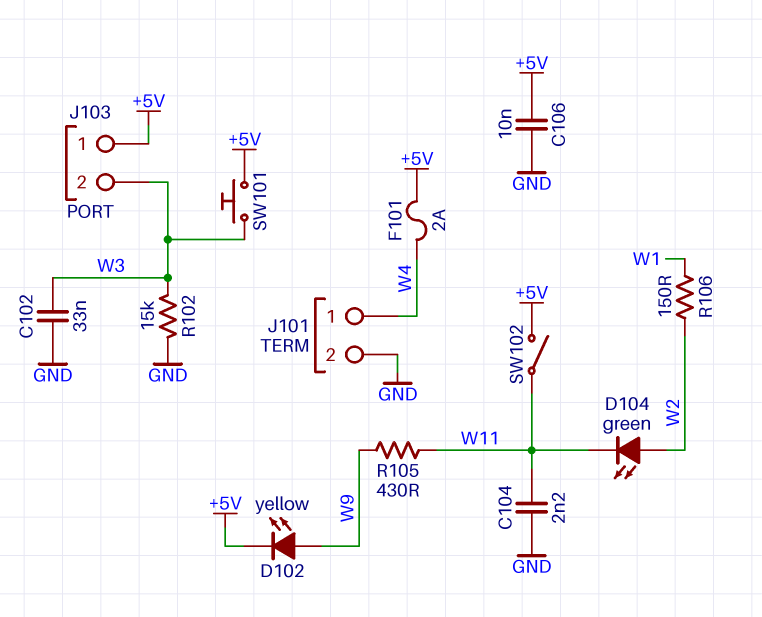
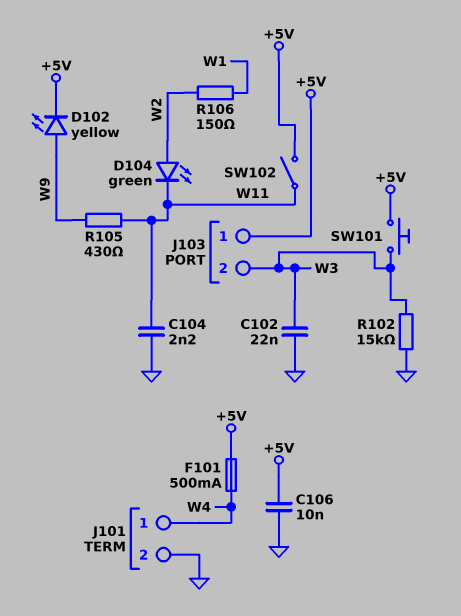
C102: 33nF (GND, W3) -> 22nF (GND, W3)
F101: 2A (+5V, W4) -> 500mA (+5V, W4)

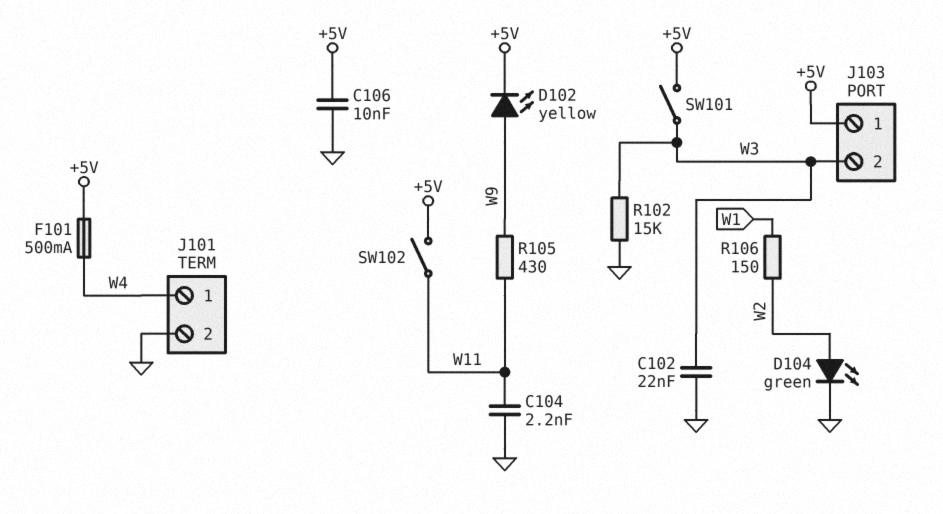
D104: LED green (A W2, K W11) -> LED green (A W2, K GND)
SW101: button (+5V, W3) -> switch (+5V, W3)

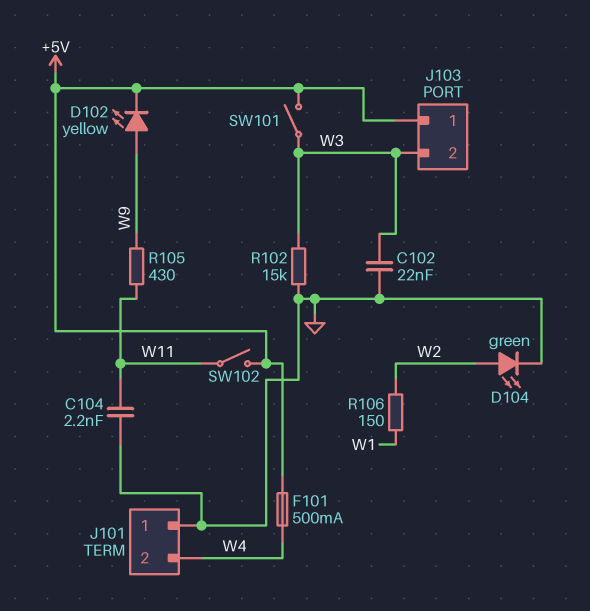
C106: 10nF (+5V, GND) -> none
J101 pin 1: W4 -> GND
J101 pin 2: GND -> W4

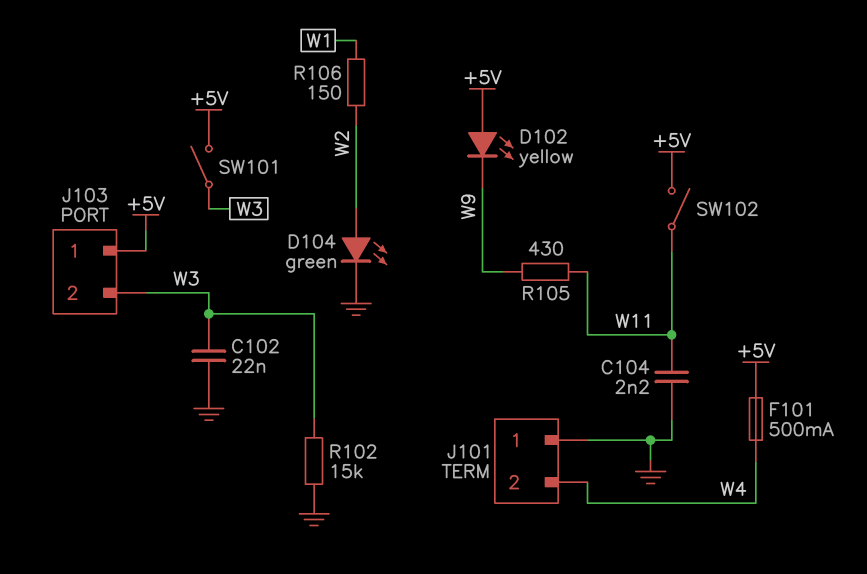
D102: LED yellow (A W9, K +5V) -> LED yellow (A +5V, K W9)

